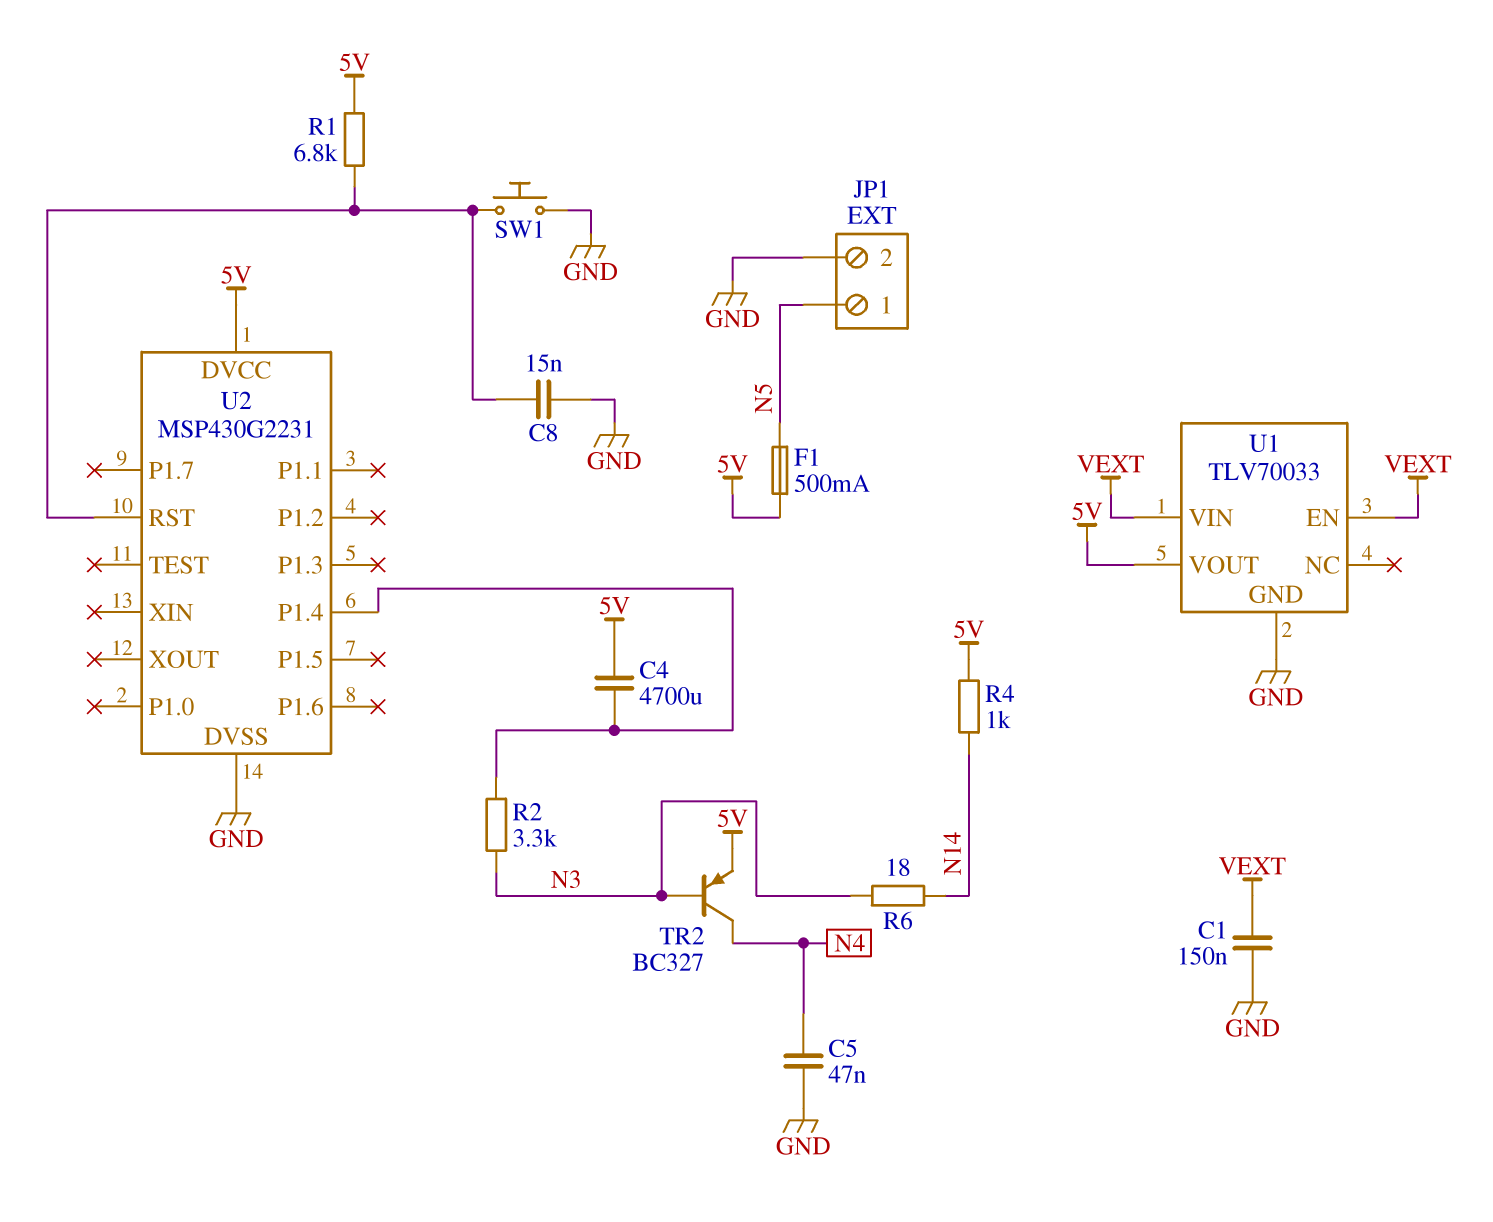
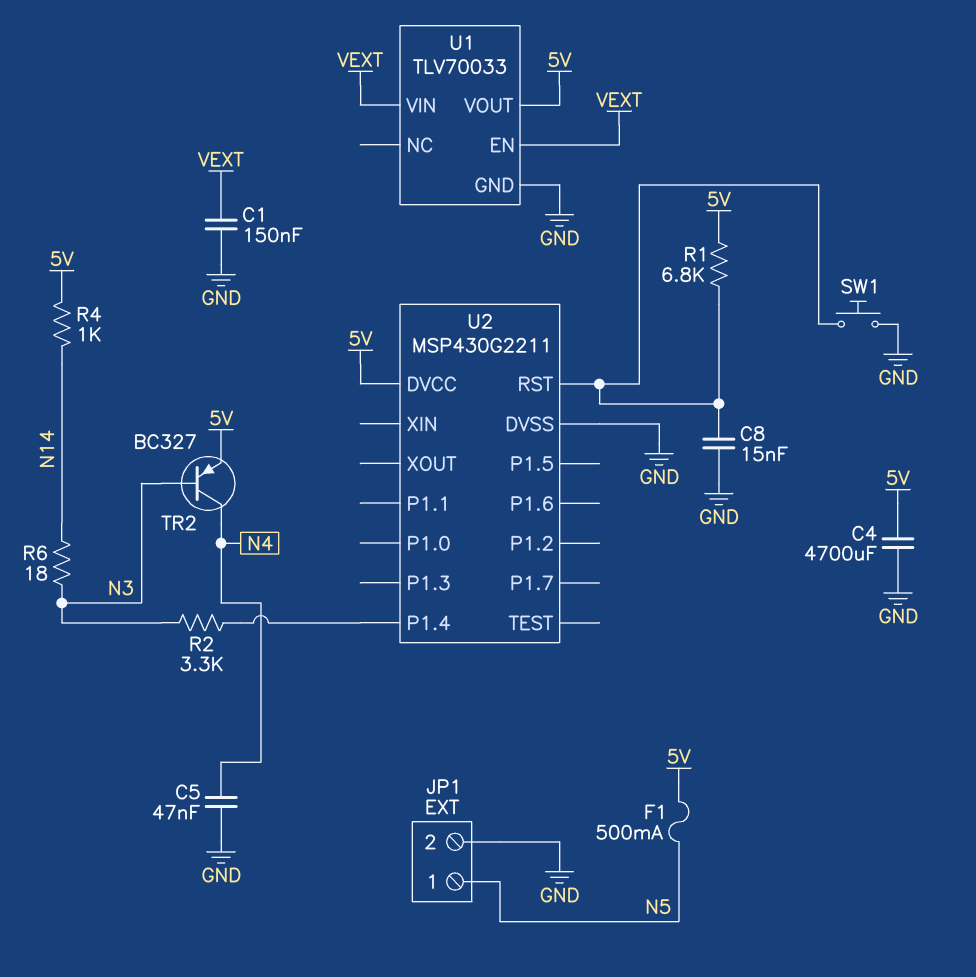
C4: 4700uF (5V, U2/P1.4) -> 4700uF (5V, GND)
U2: MSP430G2231 -> MSP430G2211

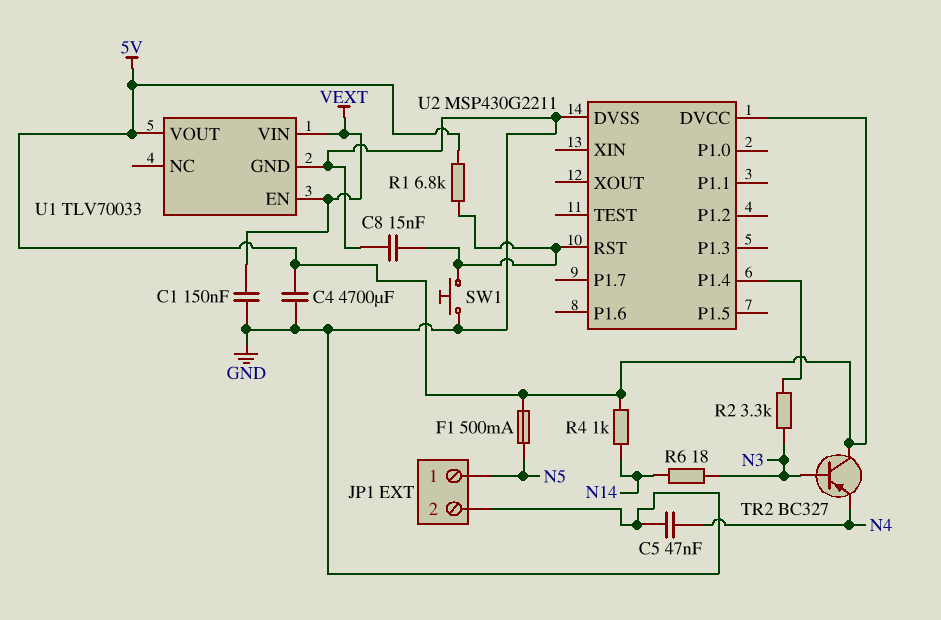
TR2: PNP BC327 (B N3, C N4, E 5V) -> PNP BC327 (B N3, C 5V, E N4)

